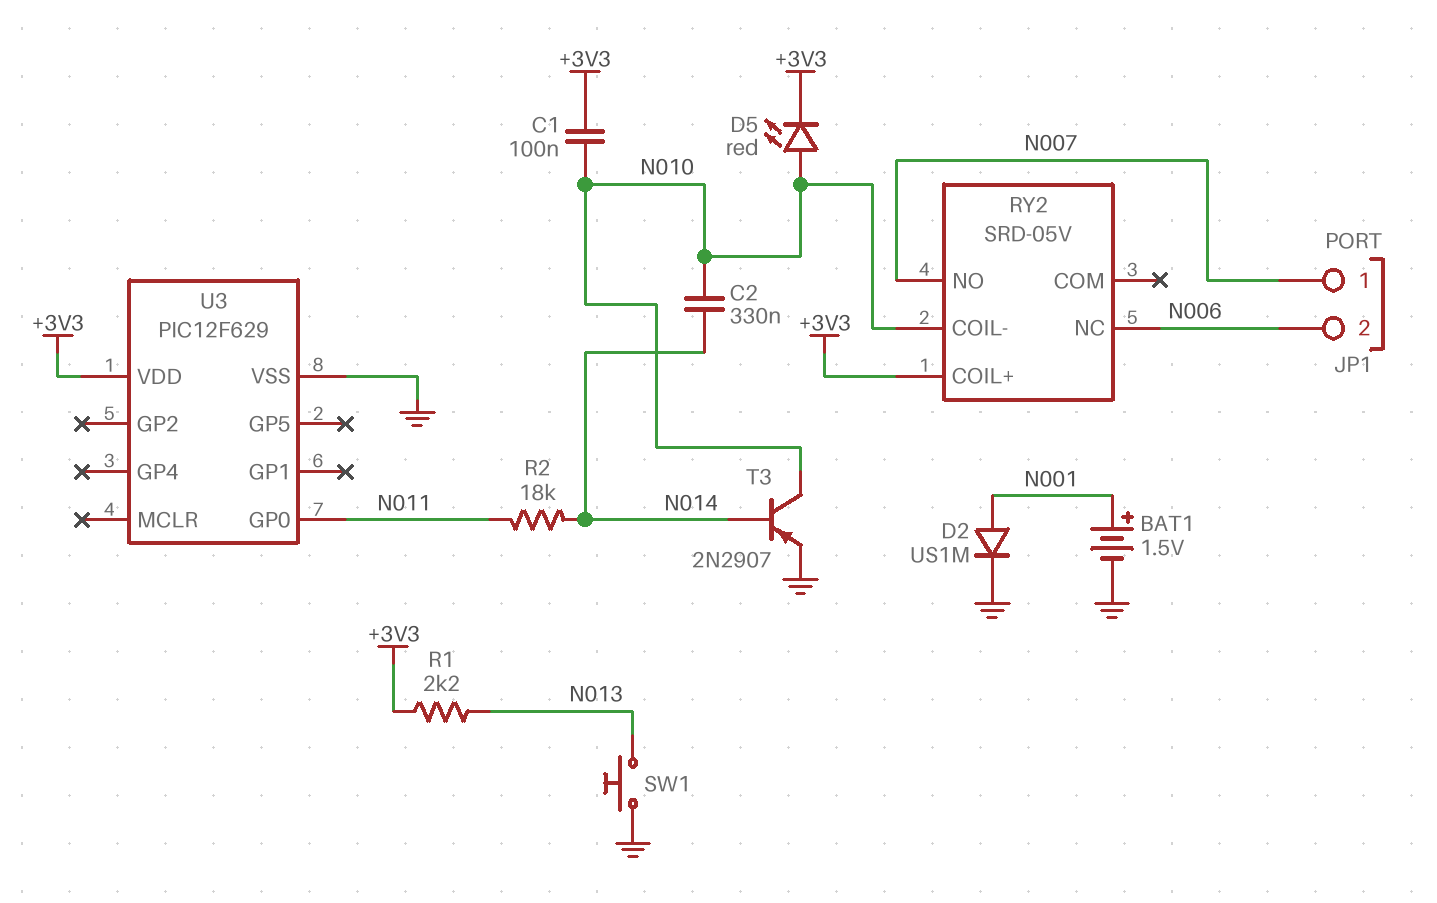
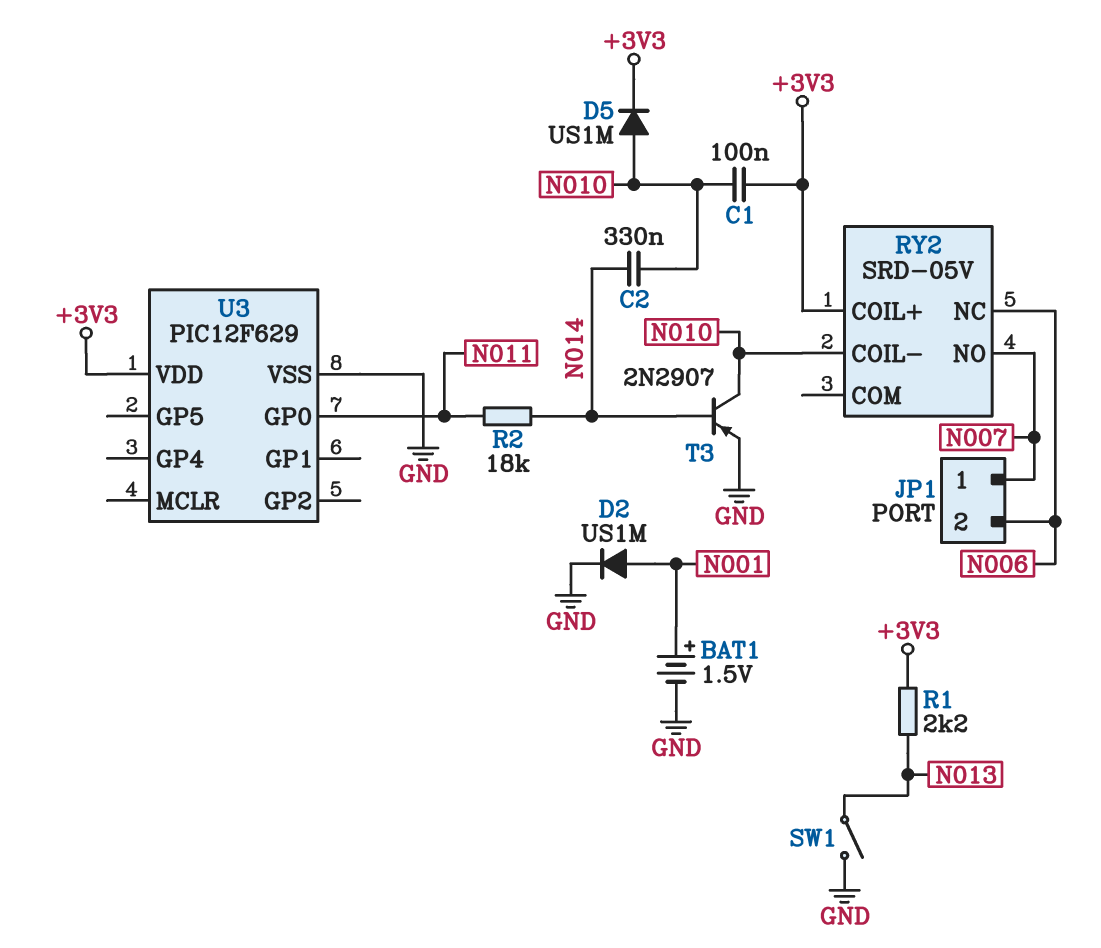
D5: LED red (A N010, K +3V3) -> diode US1M (A N010, K +3V3)
SW1: button (GND, N013) -> switch (GND, N013)

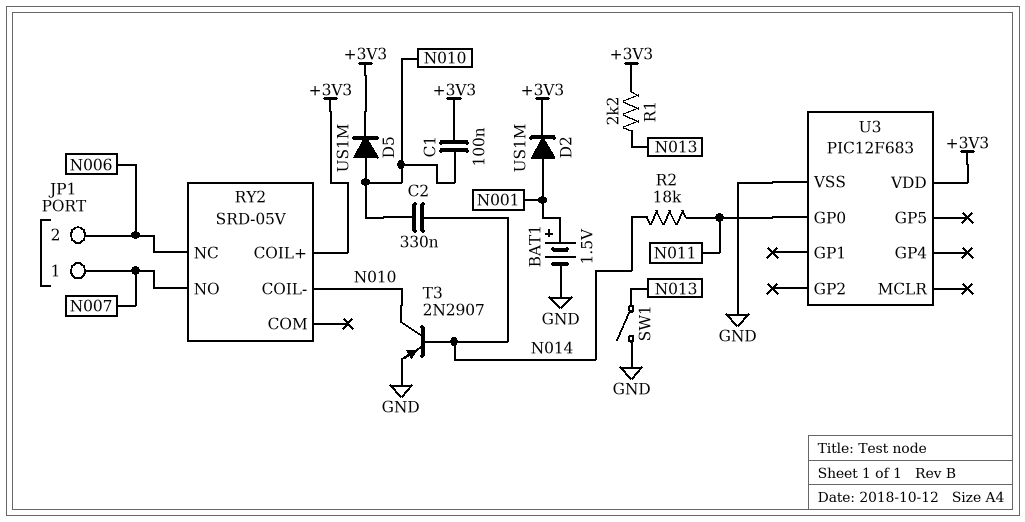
D2: diode US1M (A N001, K GND) -> diode US1M (A N001, K +3V3)
U3: PIC12F629 -> PIC12F683

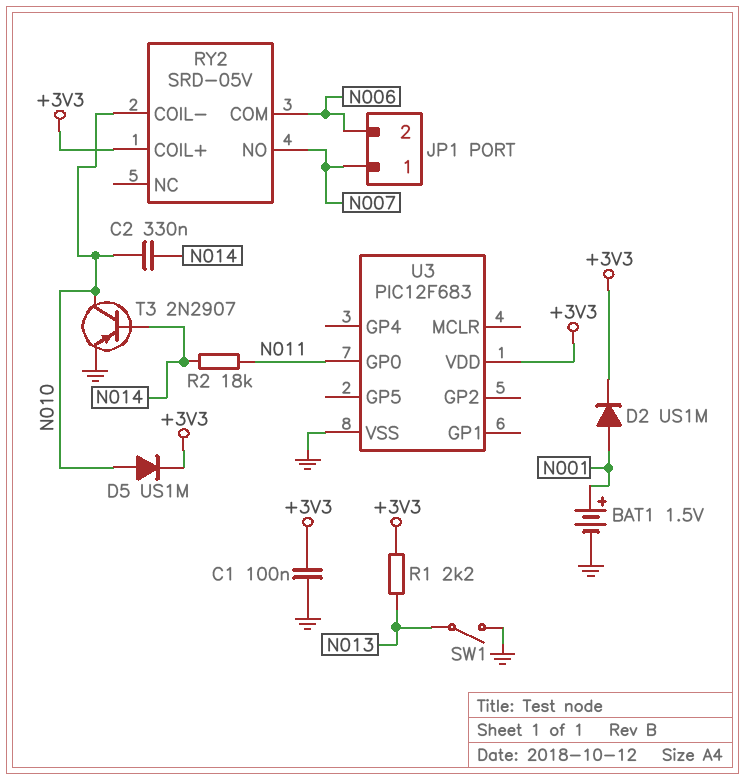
C1: 100nF (+3V3, N010) -> 100nF (+3V3, GND)
RY2 pin COM: none -> N006
RY2 pin NC: N006 -> none

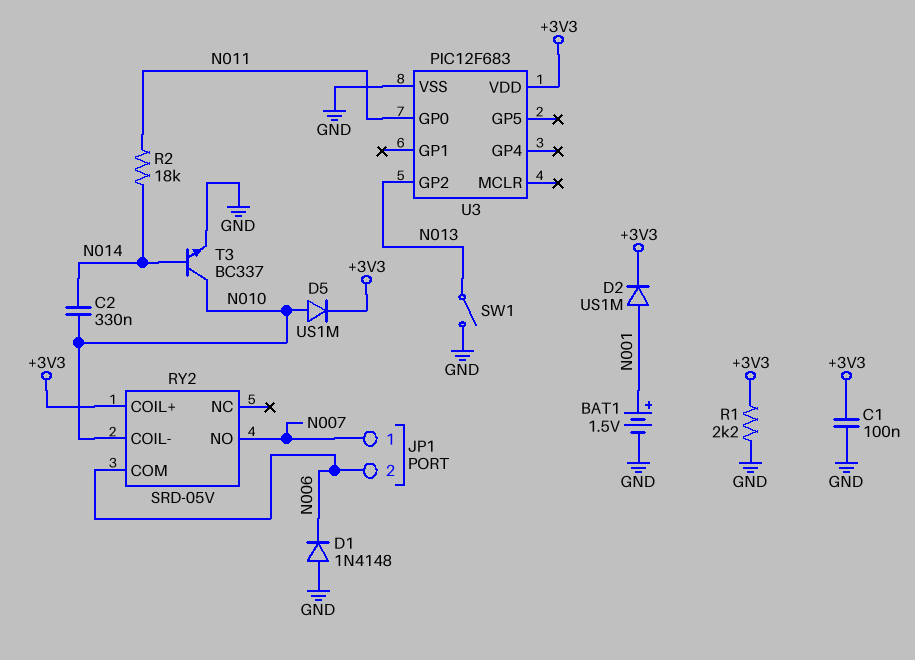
D1: none -> diode 1N4148 (A GND, K N006)
R1: 2.2k (+3V3, N013) -> 2.2k (+3V3, GND)
T3: PNP 2N2907 (B N014, C N010, E GND) -> NPN BC337 (B N014, C N010, E GND)
U3 pin GP2: none -> N013

